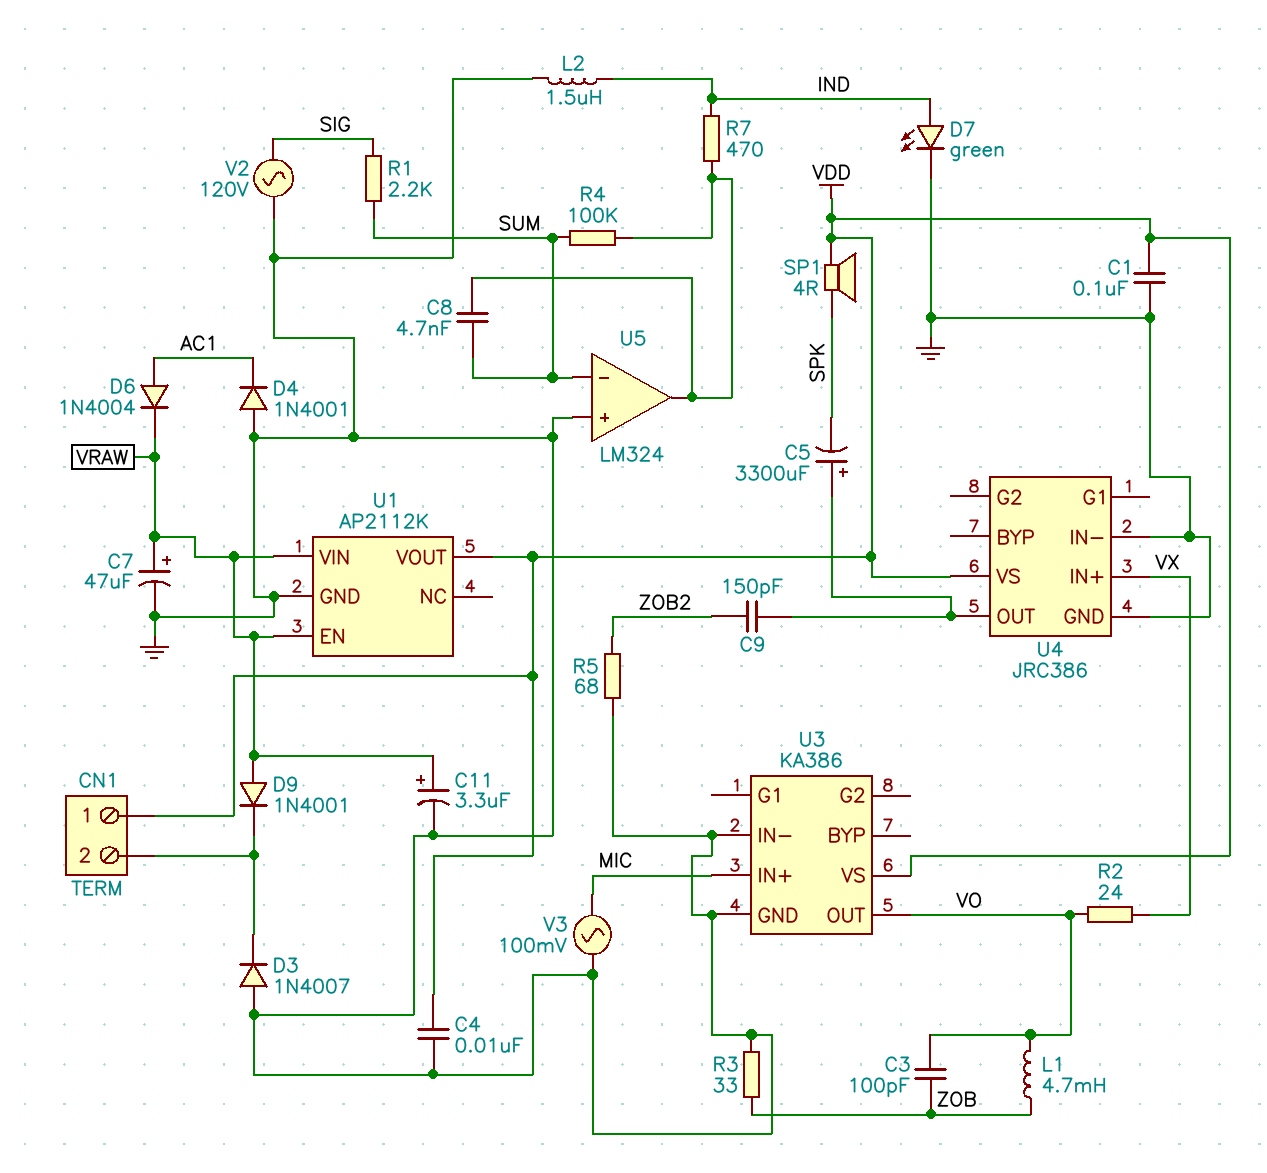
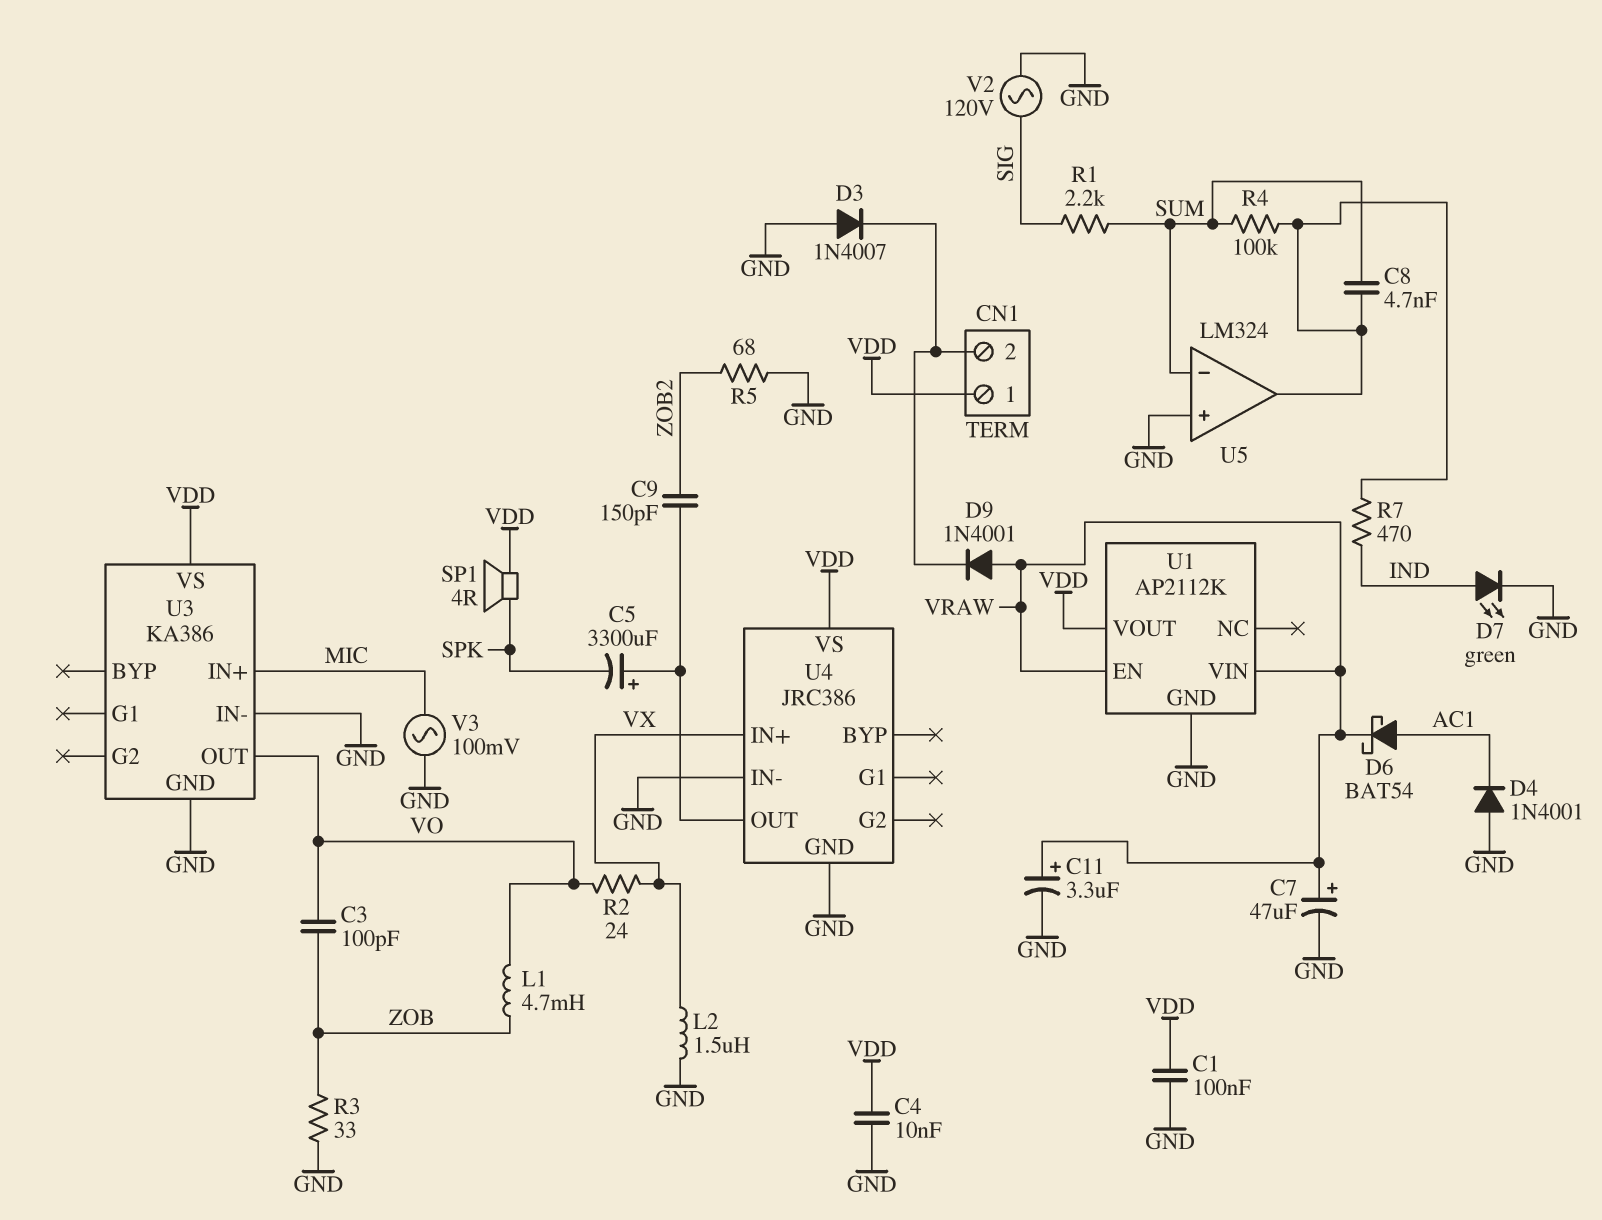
D6: diode 1N4004 (A AC1, K VRAW) -> schottky BAT54 (A AC1, K VRAW)
L2: 1.5uH (GND, IND) -> 1.5uH (GND, VX)

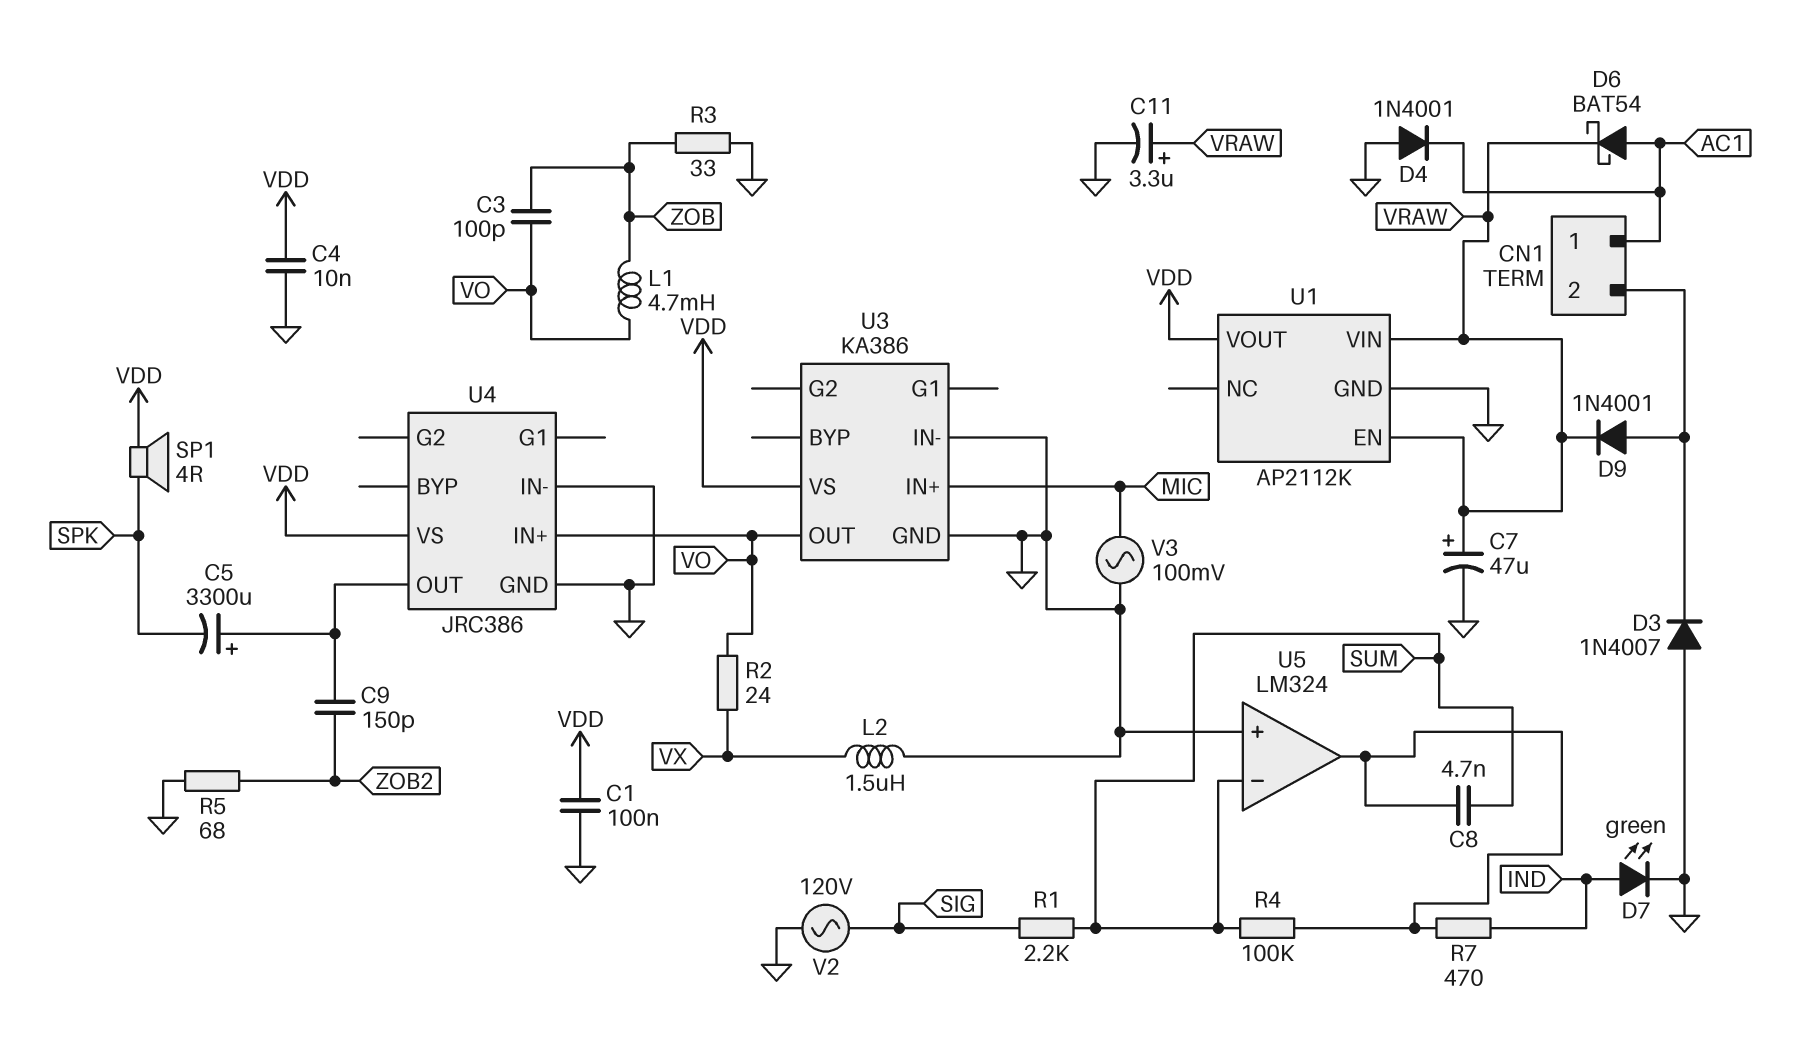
CN1 pin 1: VDD -> AC1
D9: diode 1N4001 (A VRAW, K CN1/2) -> diode 1N4001 (A CN1/2, K VRAW)
U4 pin IN+: VX -> VO

